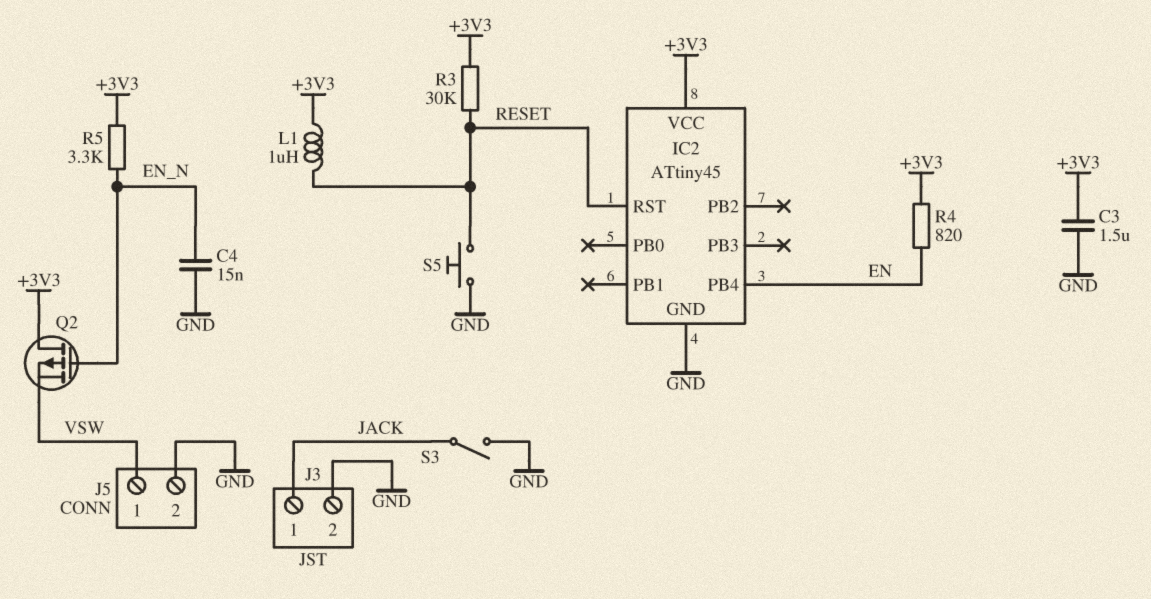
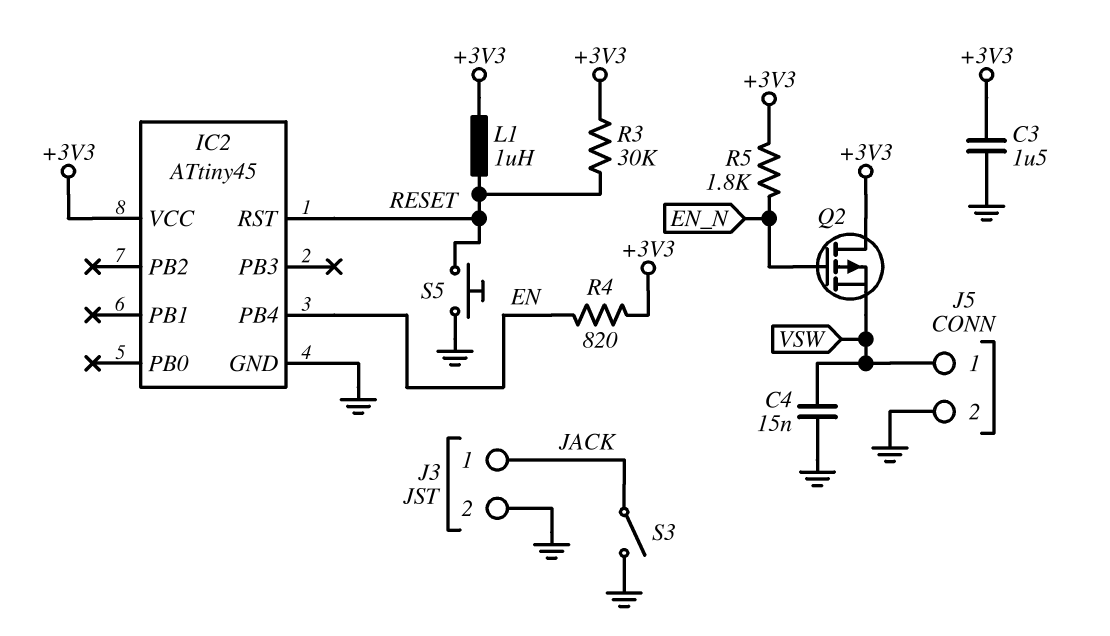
C4: 15nF (EN_N, GND) -> 15nF (GND, VSW)
R5: 3.3k (+3V3, EN_N) -> 1.8k (+3V3, EN_N)

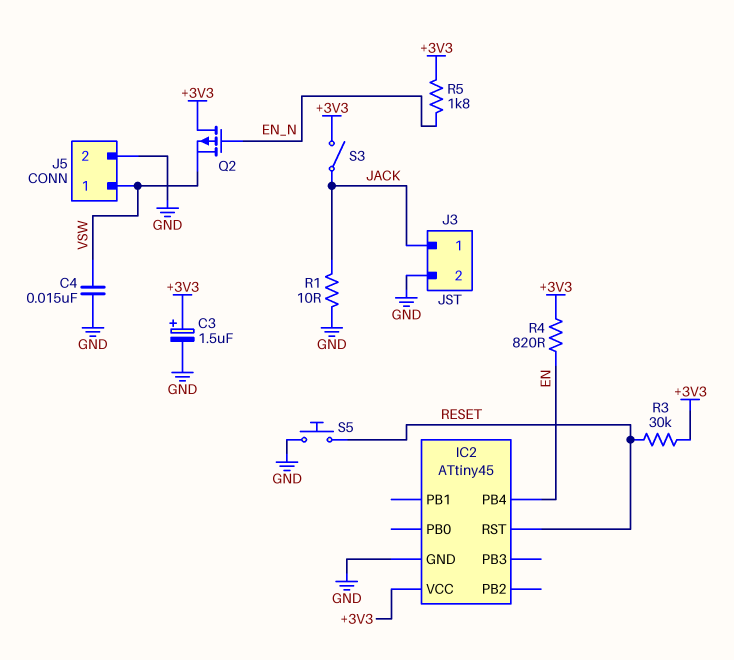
C3: 1.5uF (+3V3, GND) -> 1.5uF (plus +3V3, minus GND)
L1: 1uH (+3V3, RESET) -> none
R1: none -> 10 (GND, JACK)
S3: switch (GND, JACK) -> switch (+3V3, JACK)

